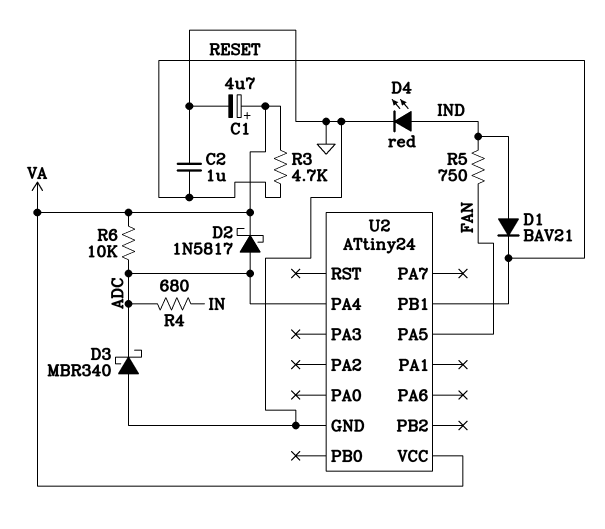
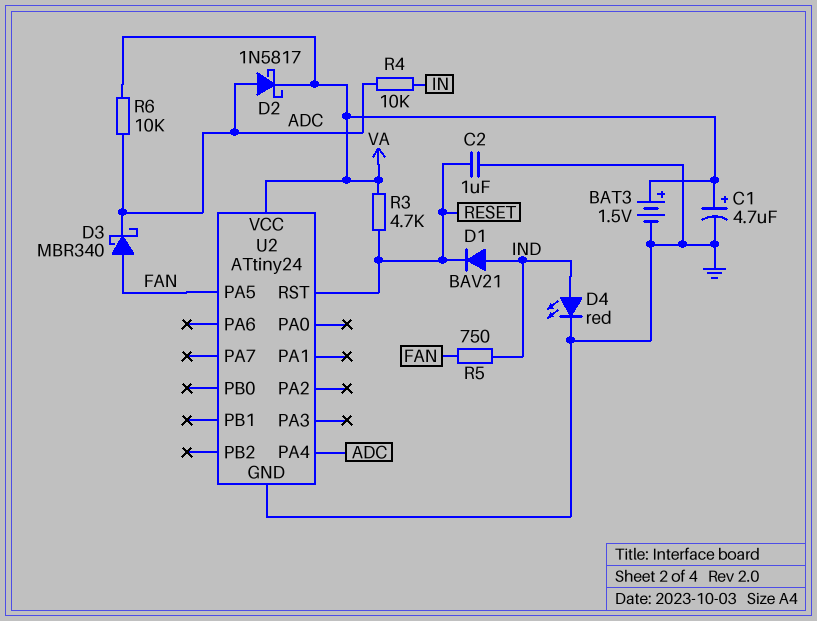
BAT3: none -> 1.5V (plus VA, minus GND)
D3: schottky MBR340 (A GND, K ADC) -> schottky MBR340 (A FAN, K ADC)
R4: 680 (ADC, IN) -> 10k (ADC, IN)
U2 pin PB1: RESET -> none
U2 pin RST: none -> RESET

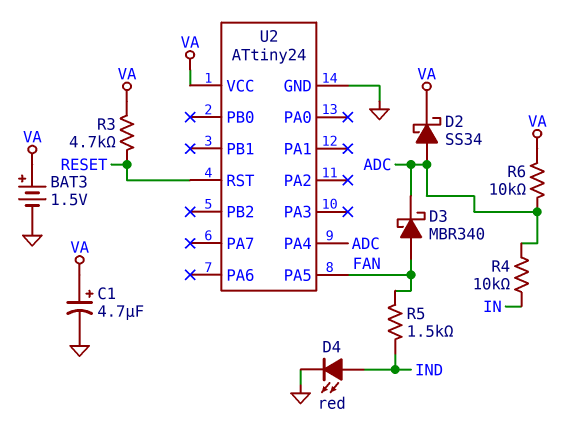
C2: 1uF (GND, RESET) -> none
D1: diode BAV21 (A IND, K RESET) -> none
D2: schottky 1N5817 (A ADC, K VA) -> schottky SS34 (A ADC, K VA)
R5: 750 (FAN, IND) -> 1.5k (FAN, IND)

